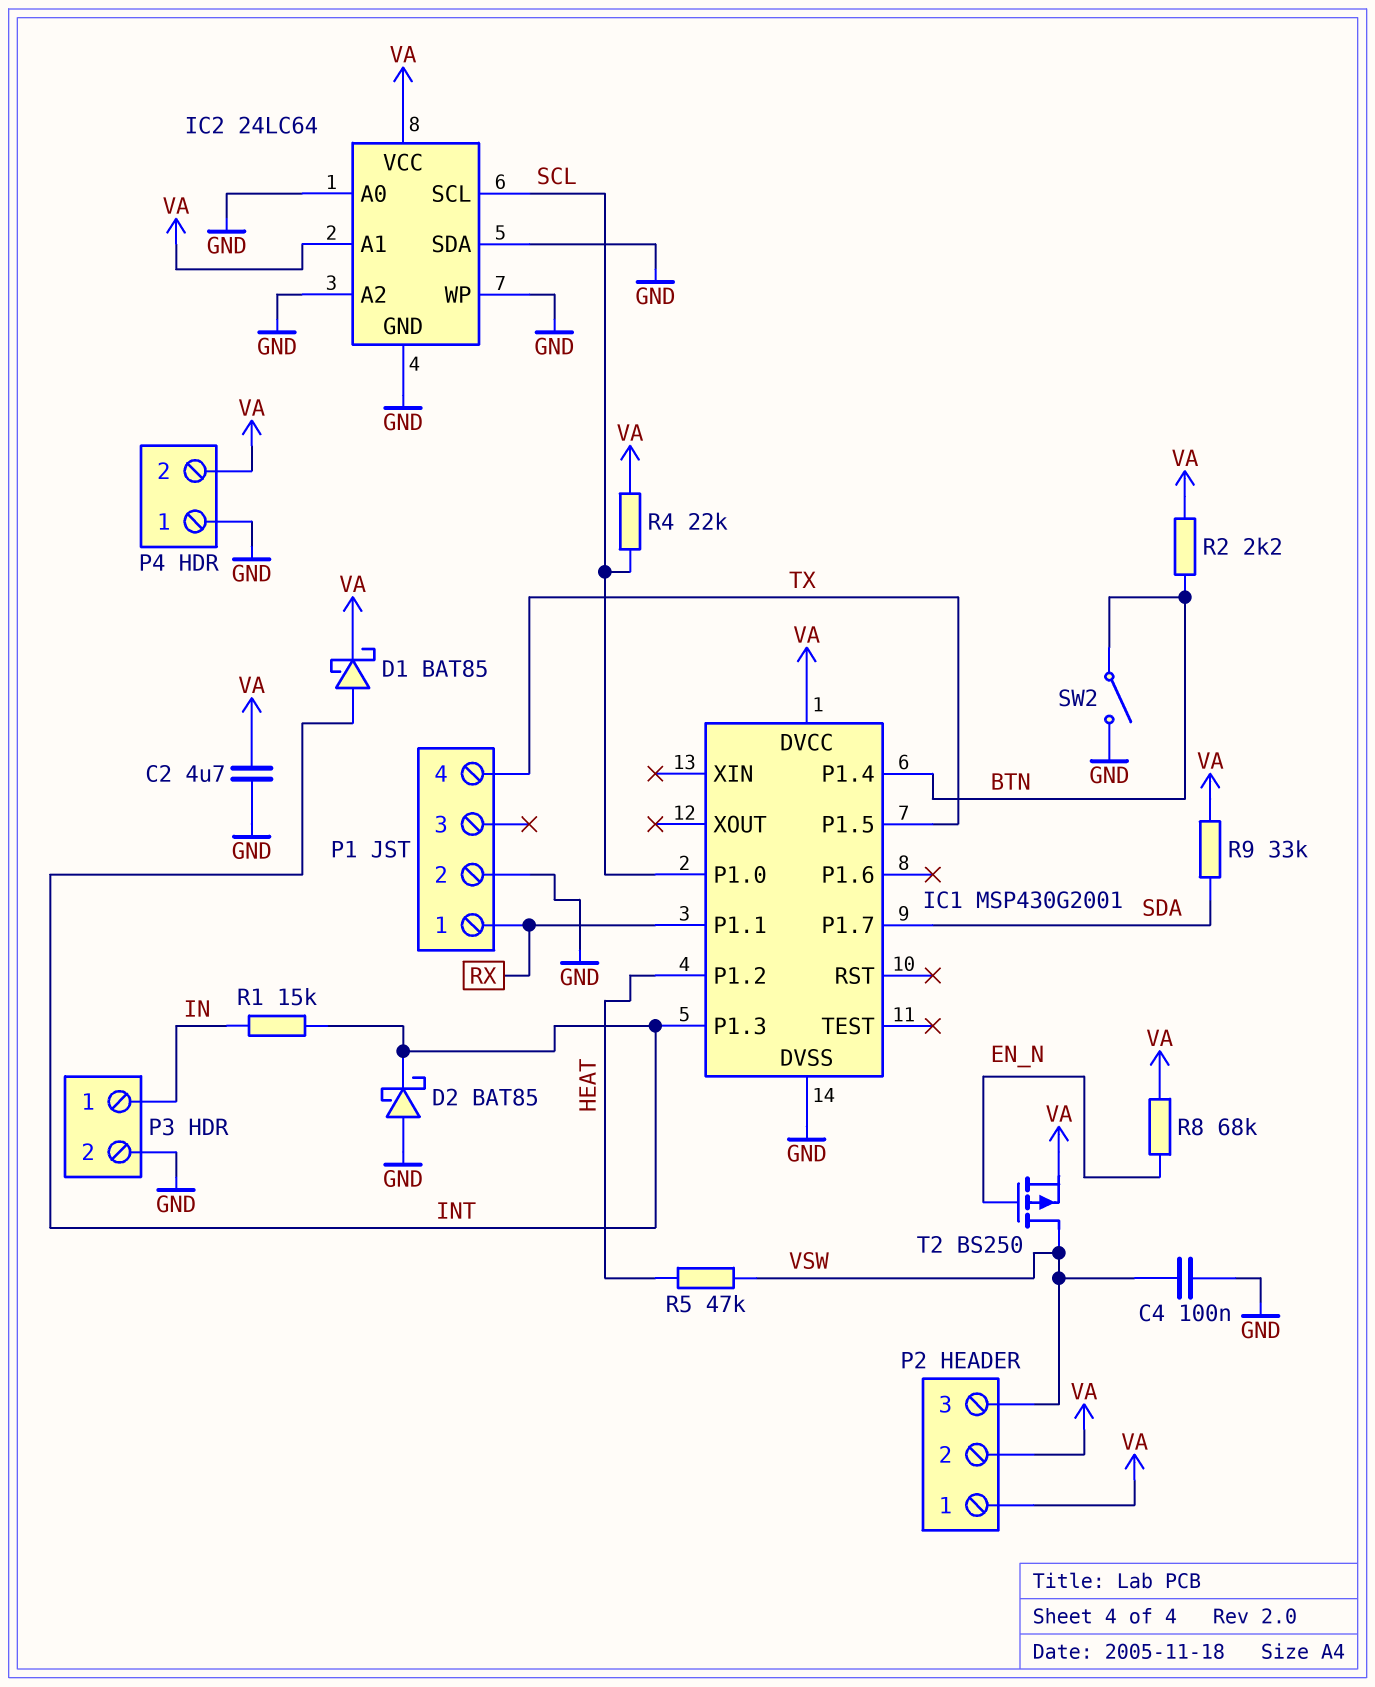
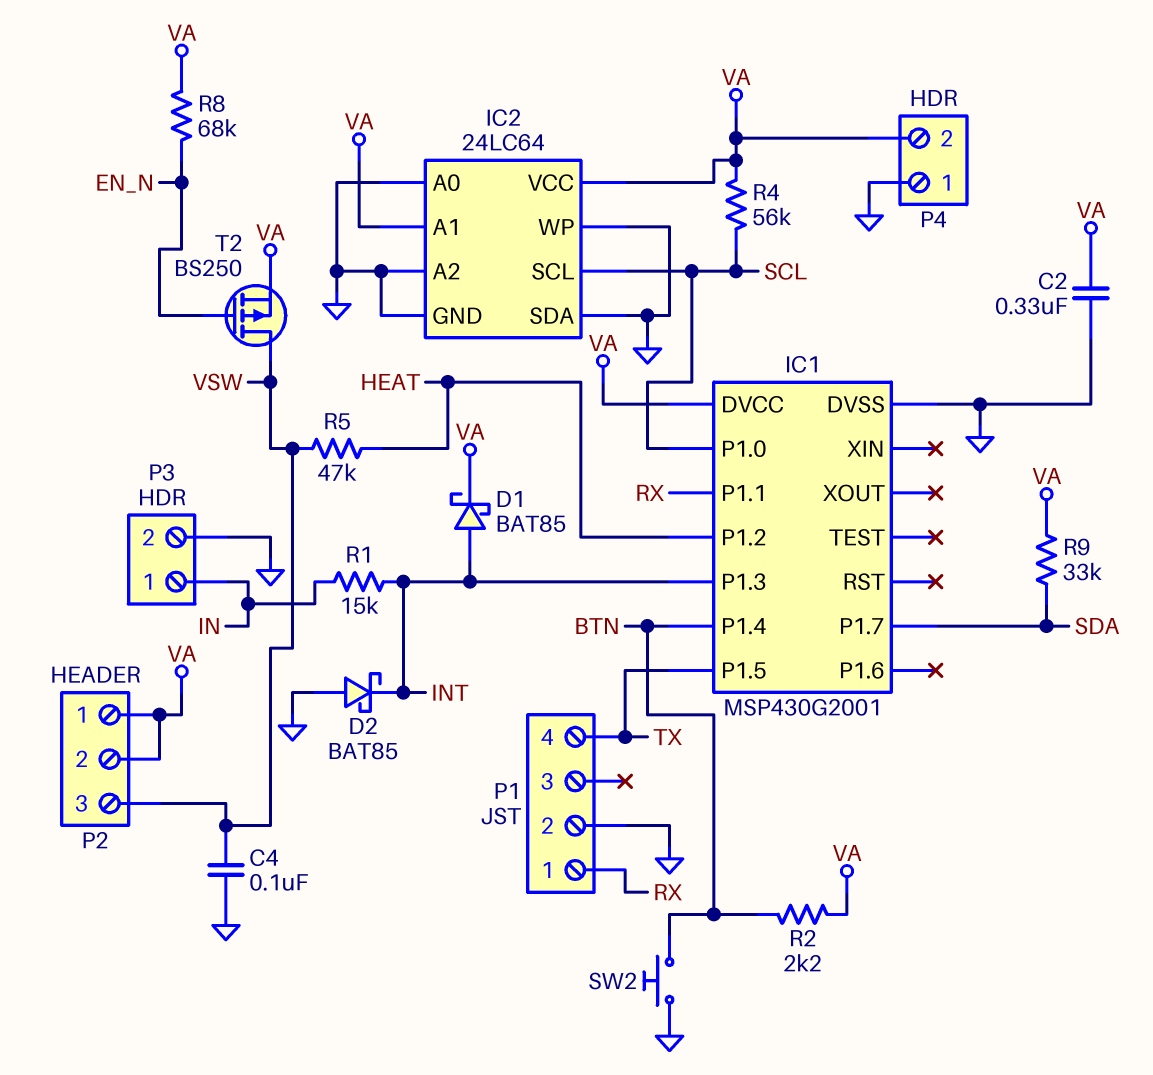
C2: 4.7uF (GND, VA) -> 330nF (GND, VA)
R4: 22k (SCL, VA) -> 56k (SCL, VA)
SW2: switch (BTN, GND) -> button (BTN, GND)

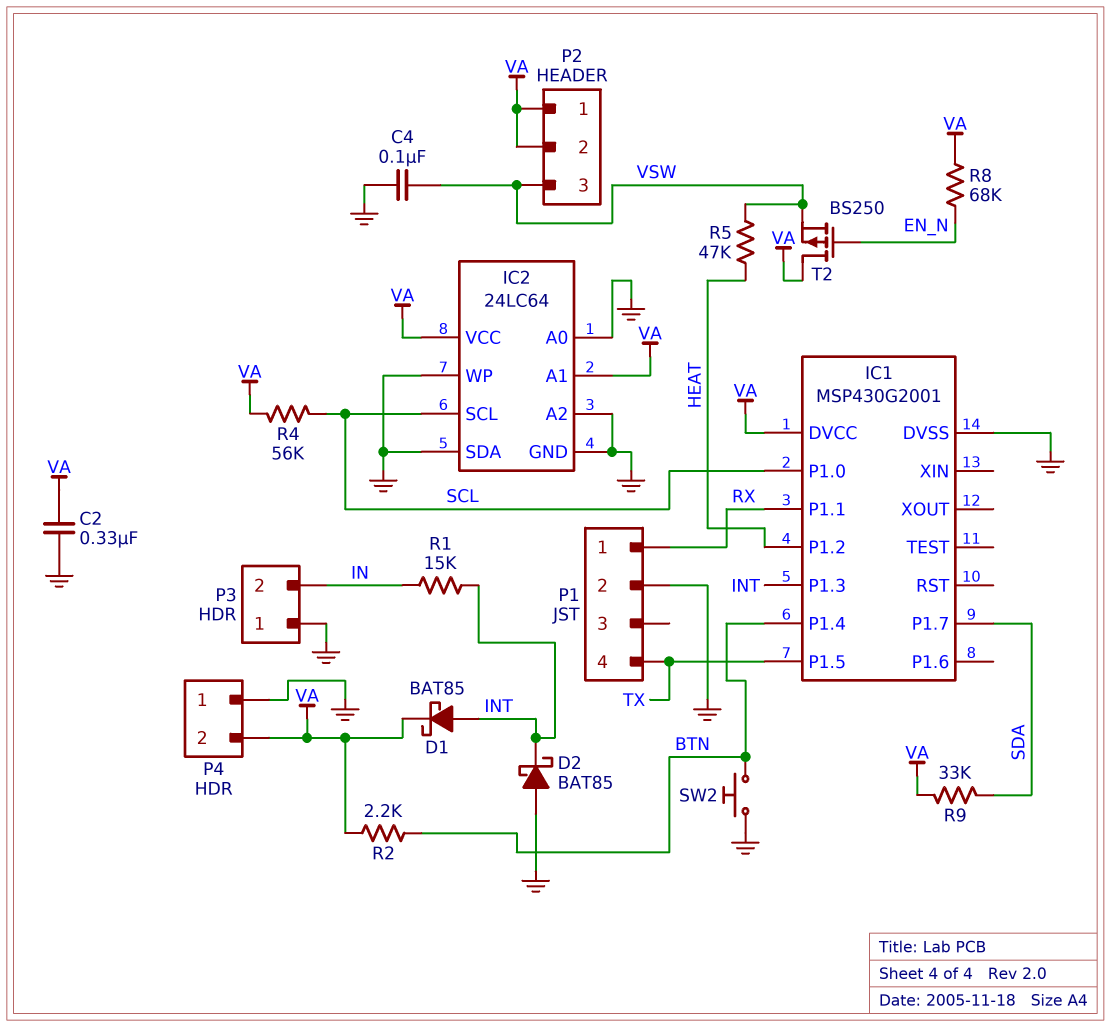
P3 pin 1: IN -> GND
P3 pin 2: GND -> IN
T2: PMOS BS250 (G EN_N, D VSW, S VA) -> PMOS BS250 (G EN_N, D VA, S VSW)

